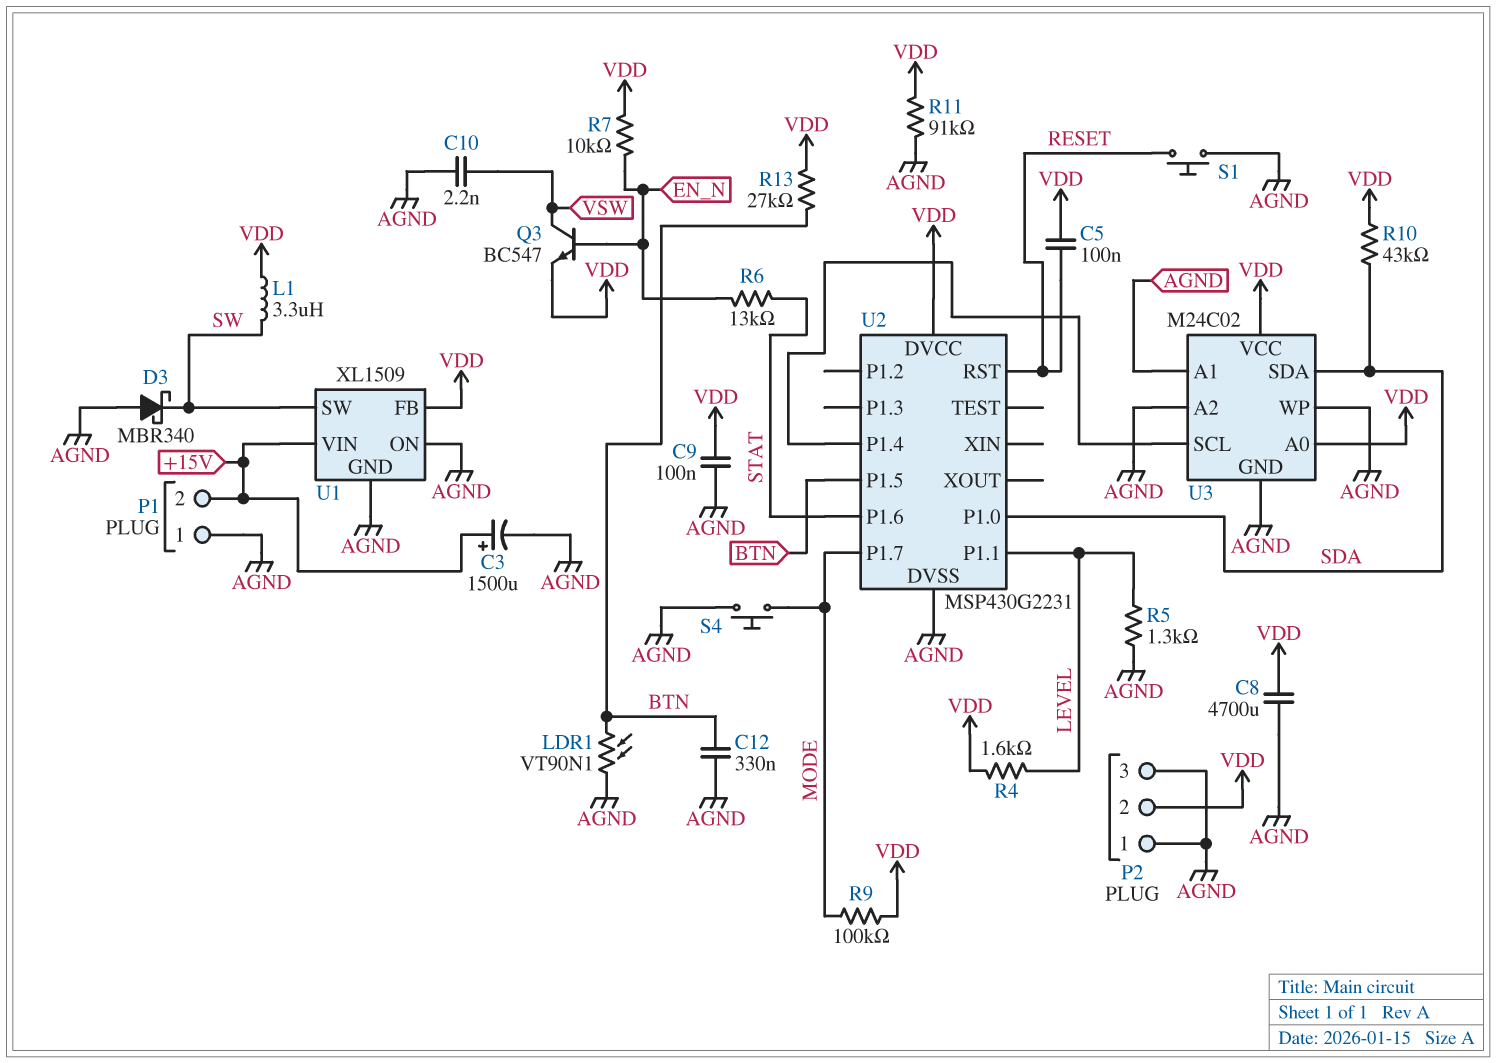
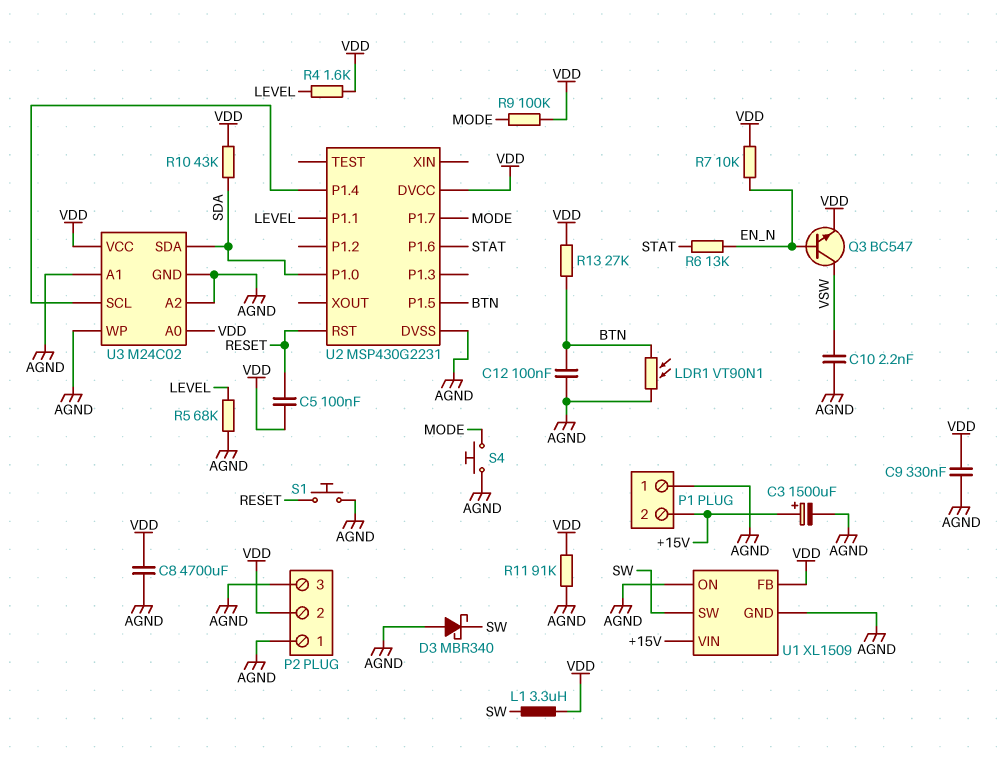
C9: 100nF (AGND, VDD) -> 330nF (AGND, VDD)
C12: 330nF (AGND, BTN) -> 100nF (AGND, BTN)
R5: 1.3k (AGND, LEVEL) -> 68k (AGND, LEVEL)

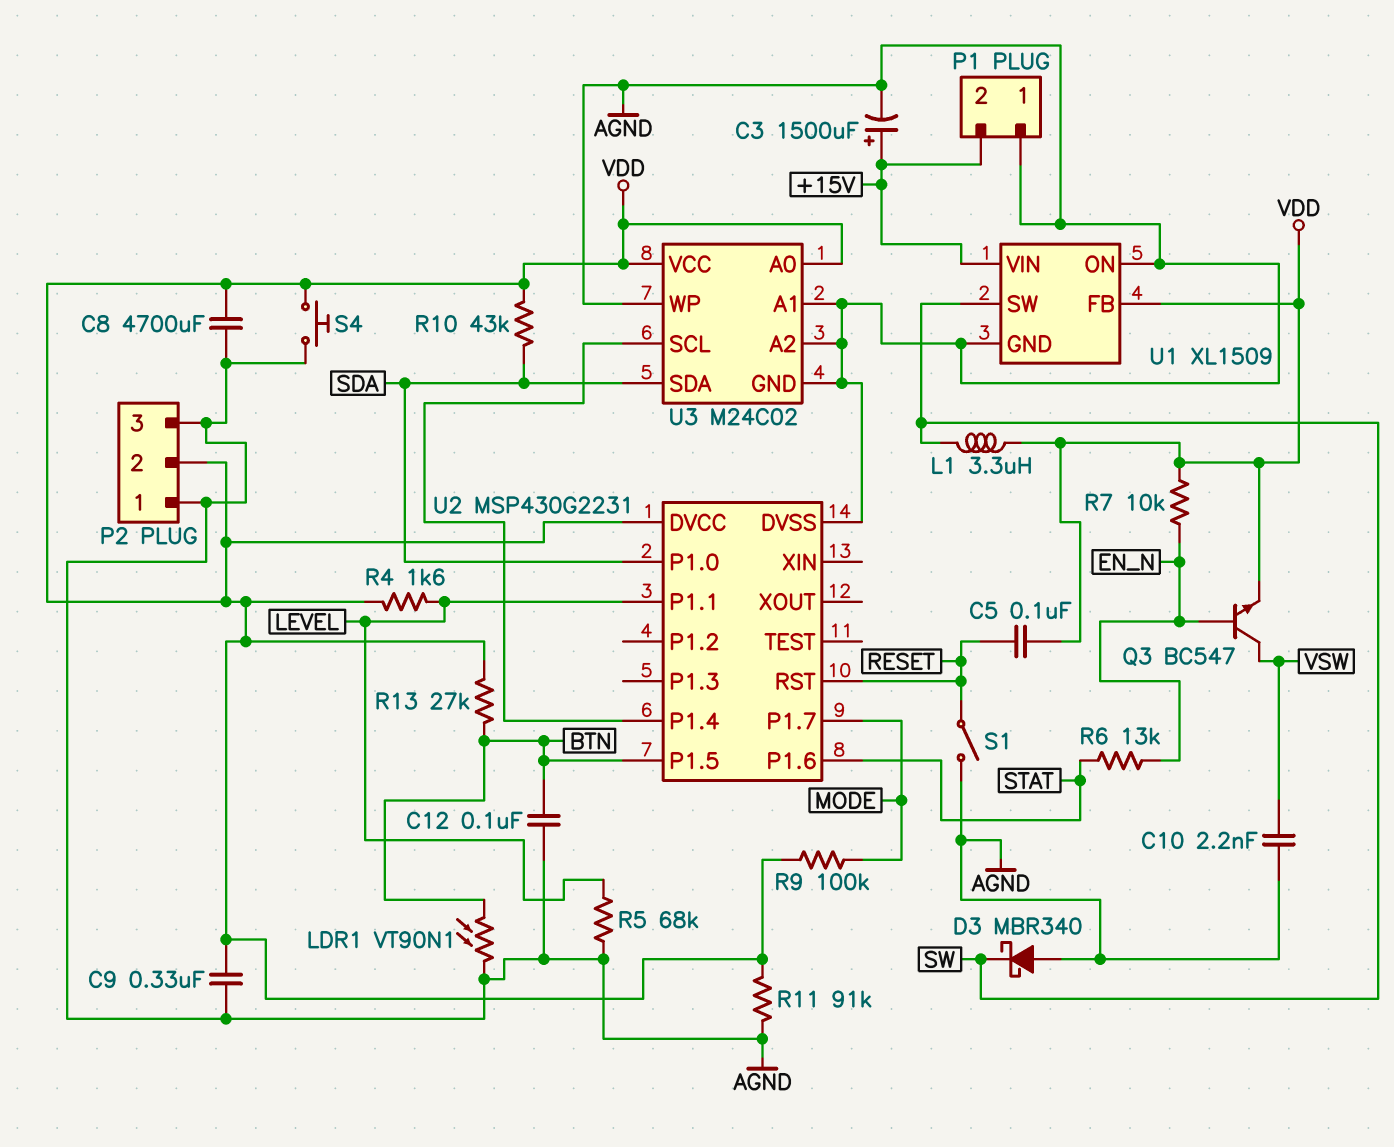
S1: button (AGND, RESET) -> switch (AGND, RESET)
S4: button (AGND, MODE) -> button (AGND, VDD)

